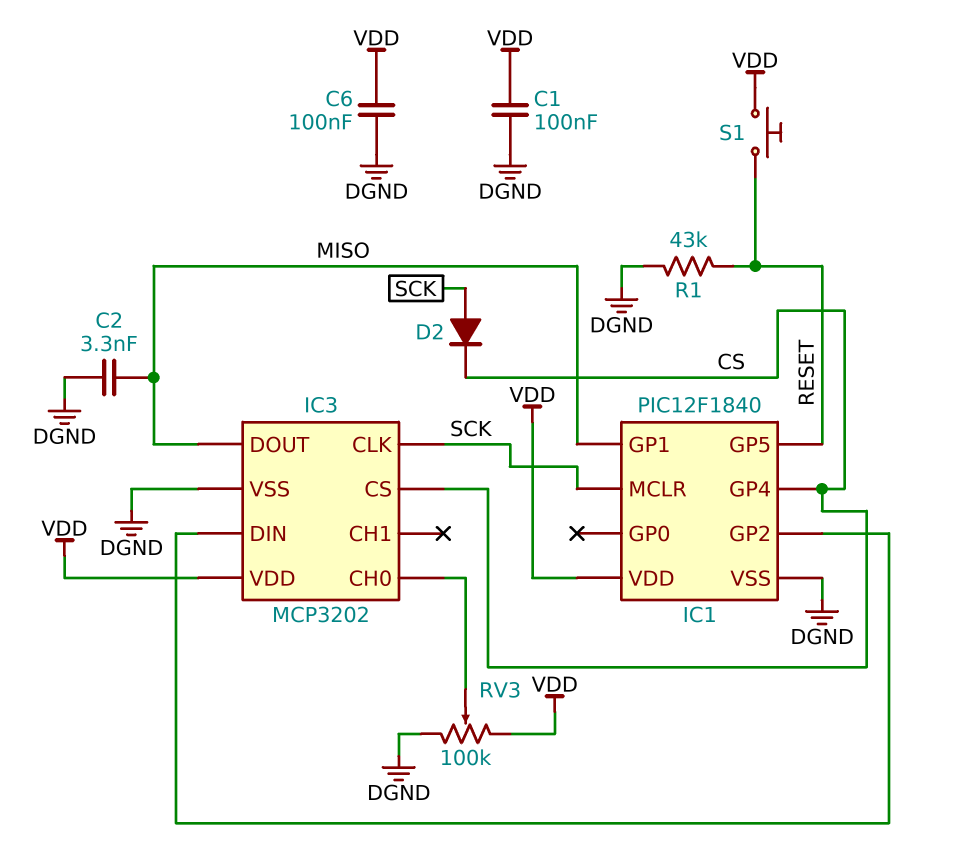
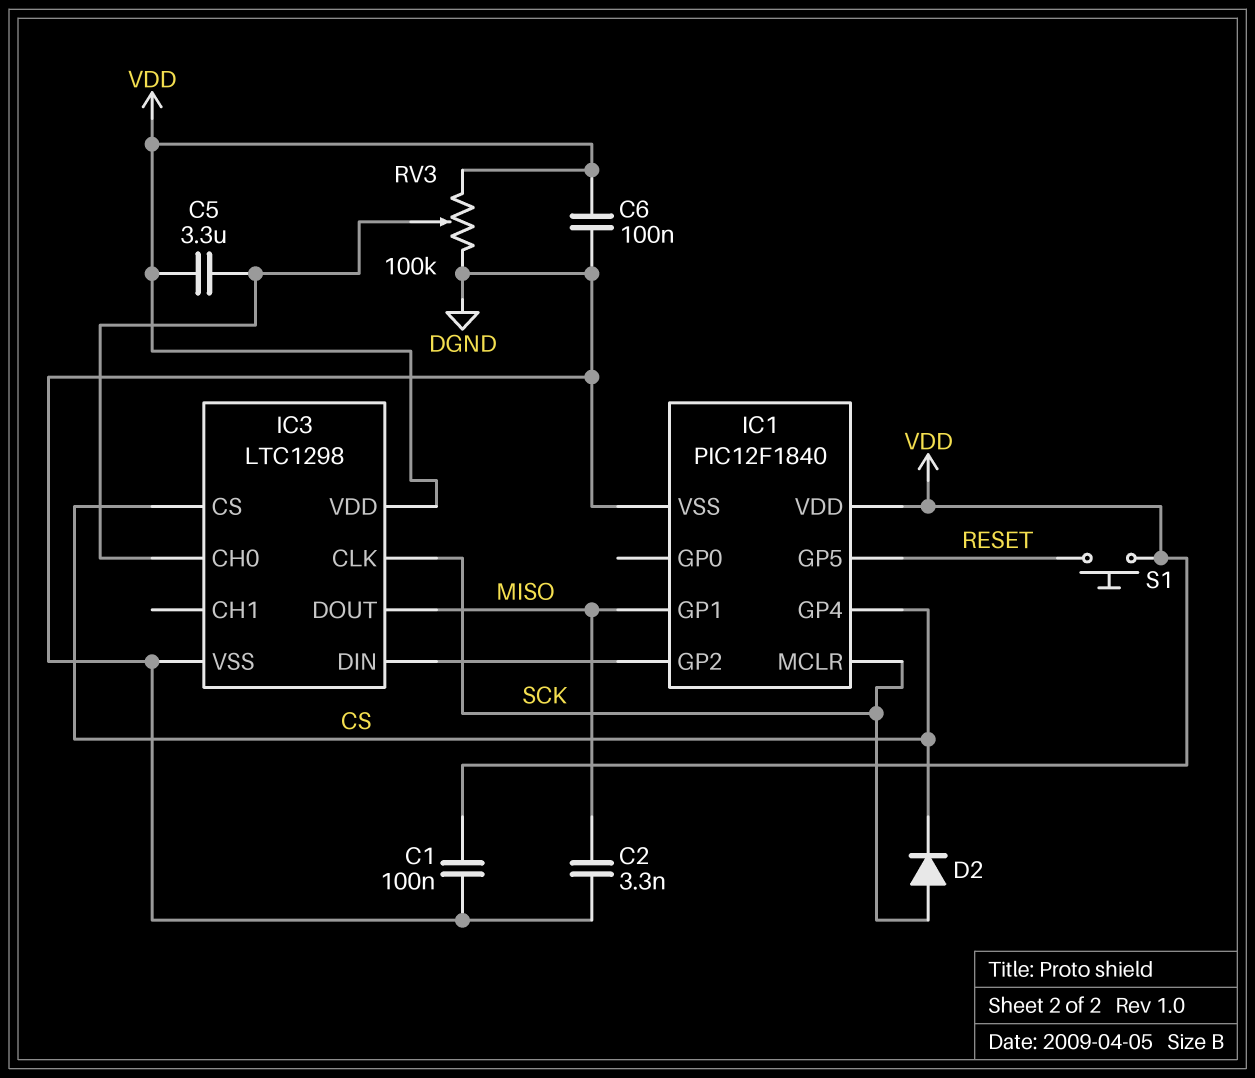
C5: none -> 3.3uF (IC3/CH0, VDD)
IC3: MCP3202 -> LTC1298
R1: 43k (DGND, RESET) -> none

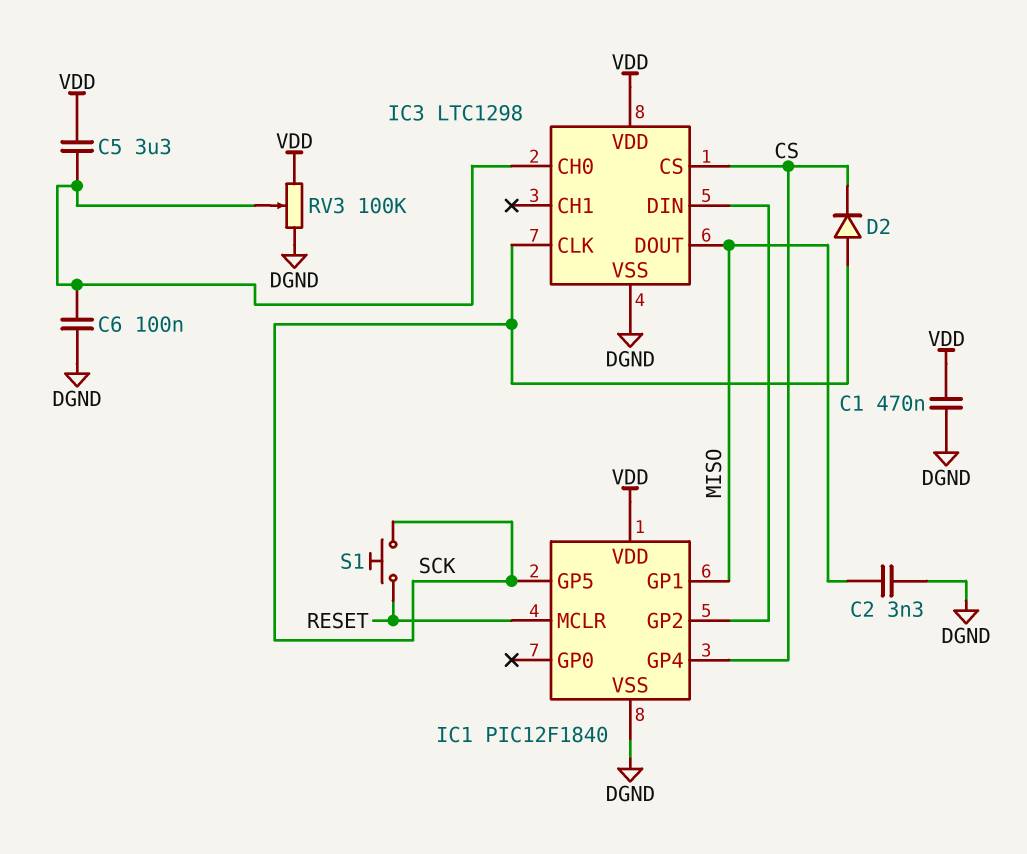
C1: 100nF (DGND, VDD) -> 470nF (DGND, VDD)
C6: 100nF (DGND, VDD) -> 100nF (DGND, IC3/CH0)
IC1 pin GP5: RESET -> SCK
IC1 pin MCLR: SCK -> RESET
S1: button (RESET, VDD) -> button (RESET, SCK)

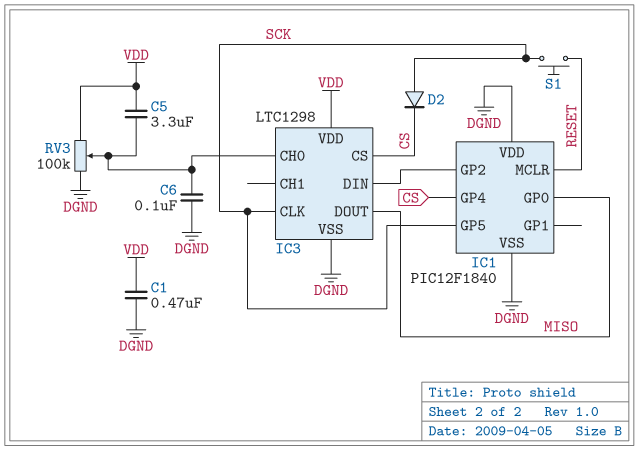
C2: 3.3nF (DGND, MISO) -> none
IC1 pin GP0: none -> MISO
IC1 pin GP1: MISO -> none
IC1 pin VDD: VDD -> DGND

